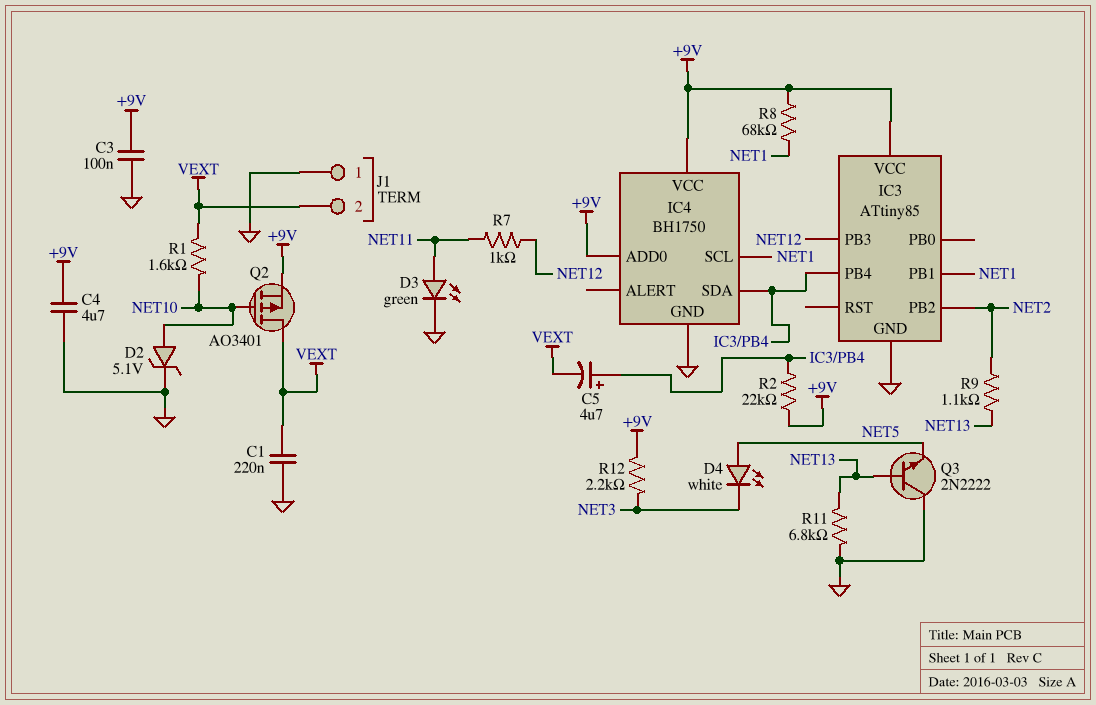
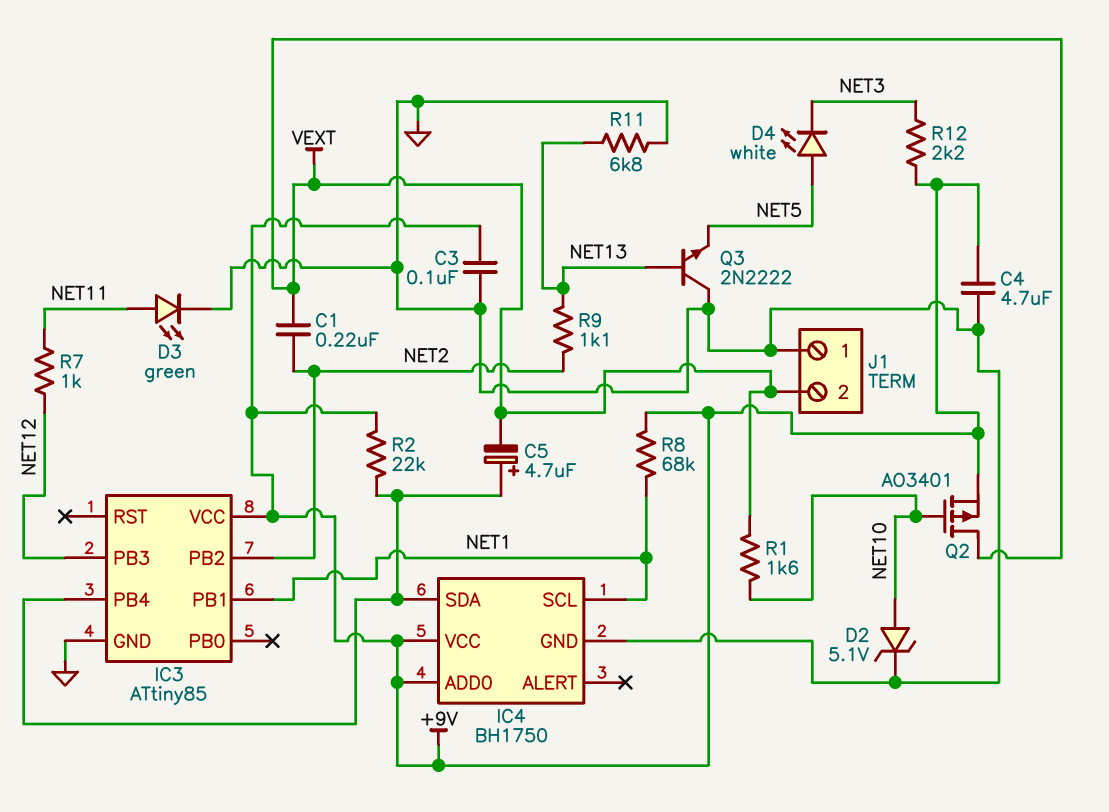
C1: 220nF (GND, VEXT) -> 220nF (NET2, VEXT)

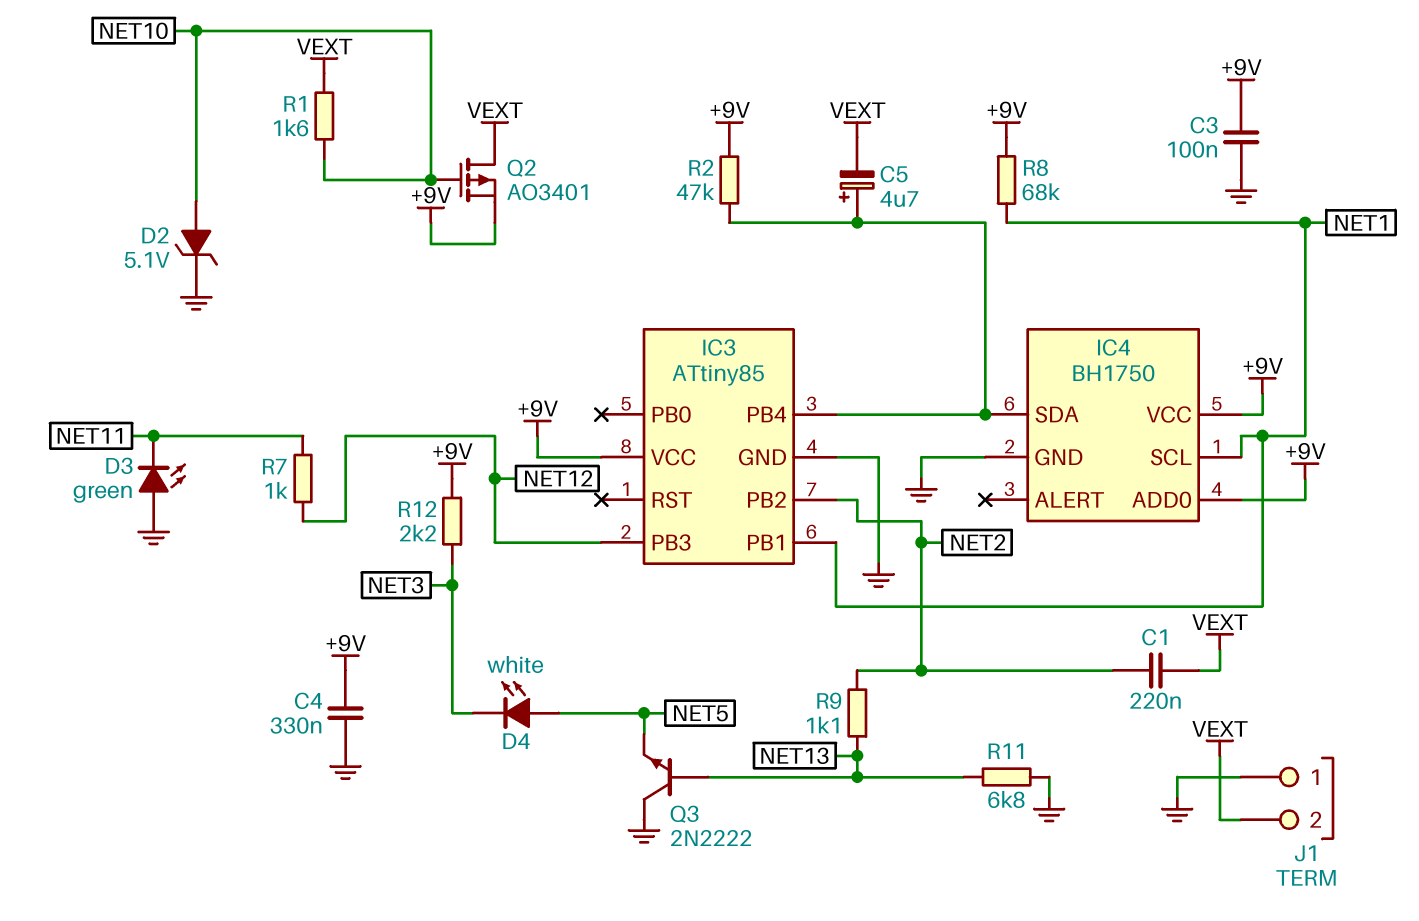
C4: 4.7uF (+9V, GND) -> 330nF (+9V, GND)
D3: LED green (A NET11, K GND) -> LED green (A GND, K NET11)
R2: 22k (+9V, IC3/PB4) -> 47k (+9V, IC3/PB4)

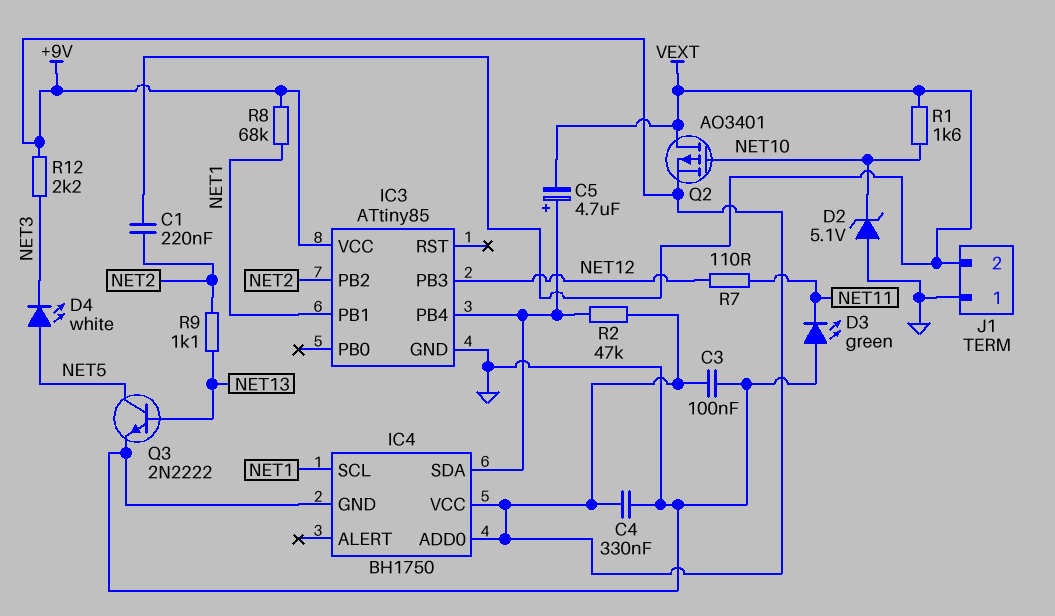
D2: zener 5.1V (A NET10, K GND) -> zener 5.1V (A GND, K NET10)
Q3: NPN 2N2222 (B NET13, C GND, E NET5) -> NPN 2N2222 (B NET13, C NET5, E GND)
R7: 1k (NET11, NET12) -> 110 (NET11, NET12)
R11: 6.8k (GND, NET13) -> none

